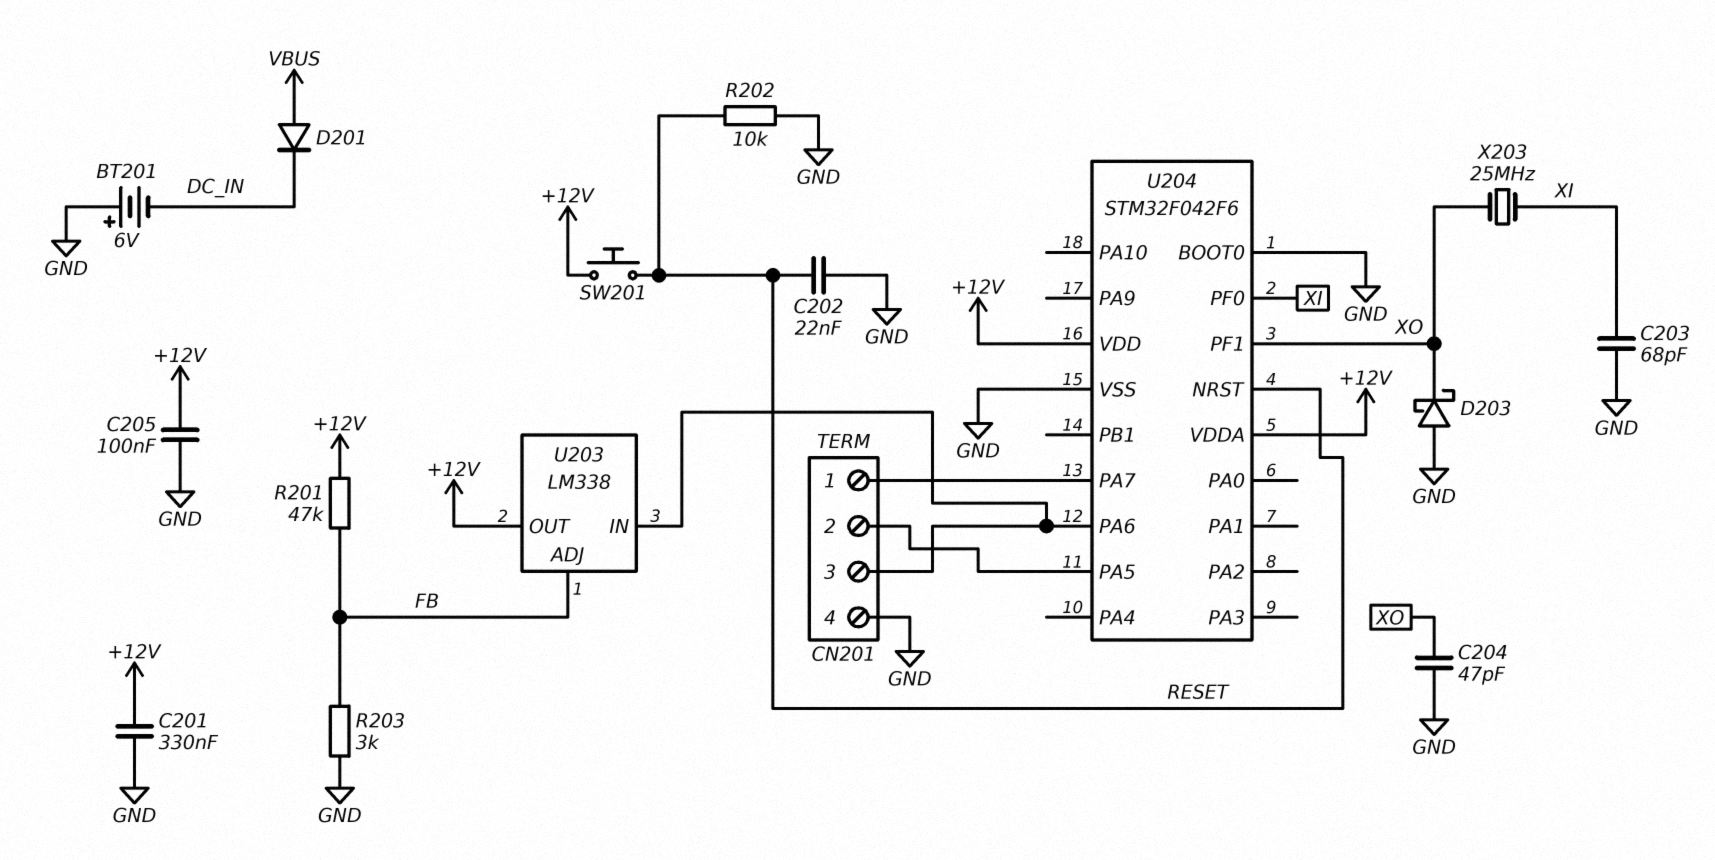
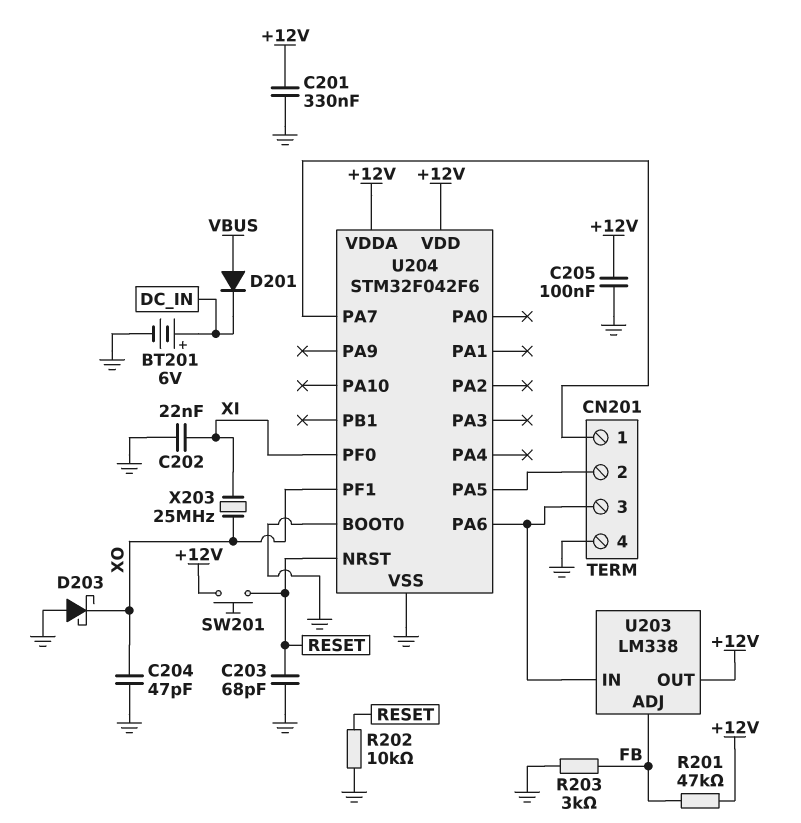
BT201: 6V (plus GND, minus DC_IN) -> 6V (plus DC_IN, minus GND)
C202: 22nF (GND, RESET) -> 22nF (GND, XI)
C203: 68pF (GND, XI) -> 68pF (GND, RESET)

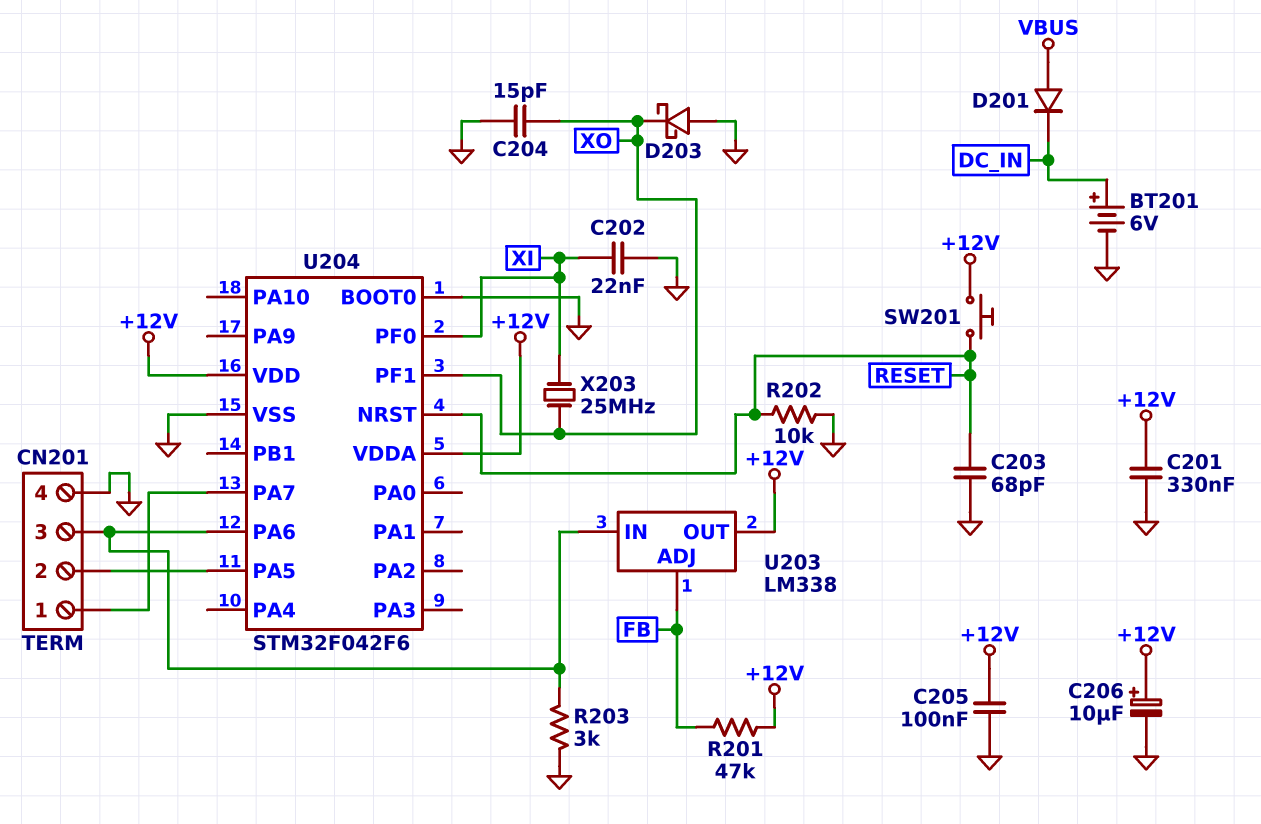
C204: 47pF (GND, XO) -> 15pF (GND, XO)
C206: none -> 10uF (plus +12V, minus GND)
R203: 3k (FB, GND) -> 3k (CN201/3, GND)

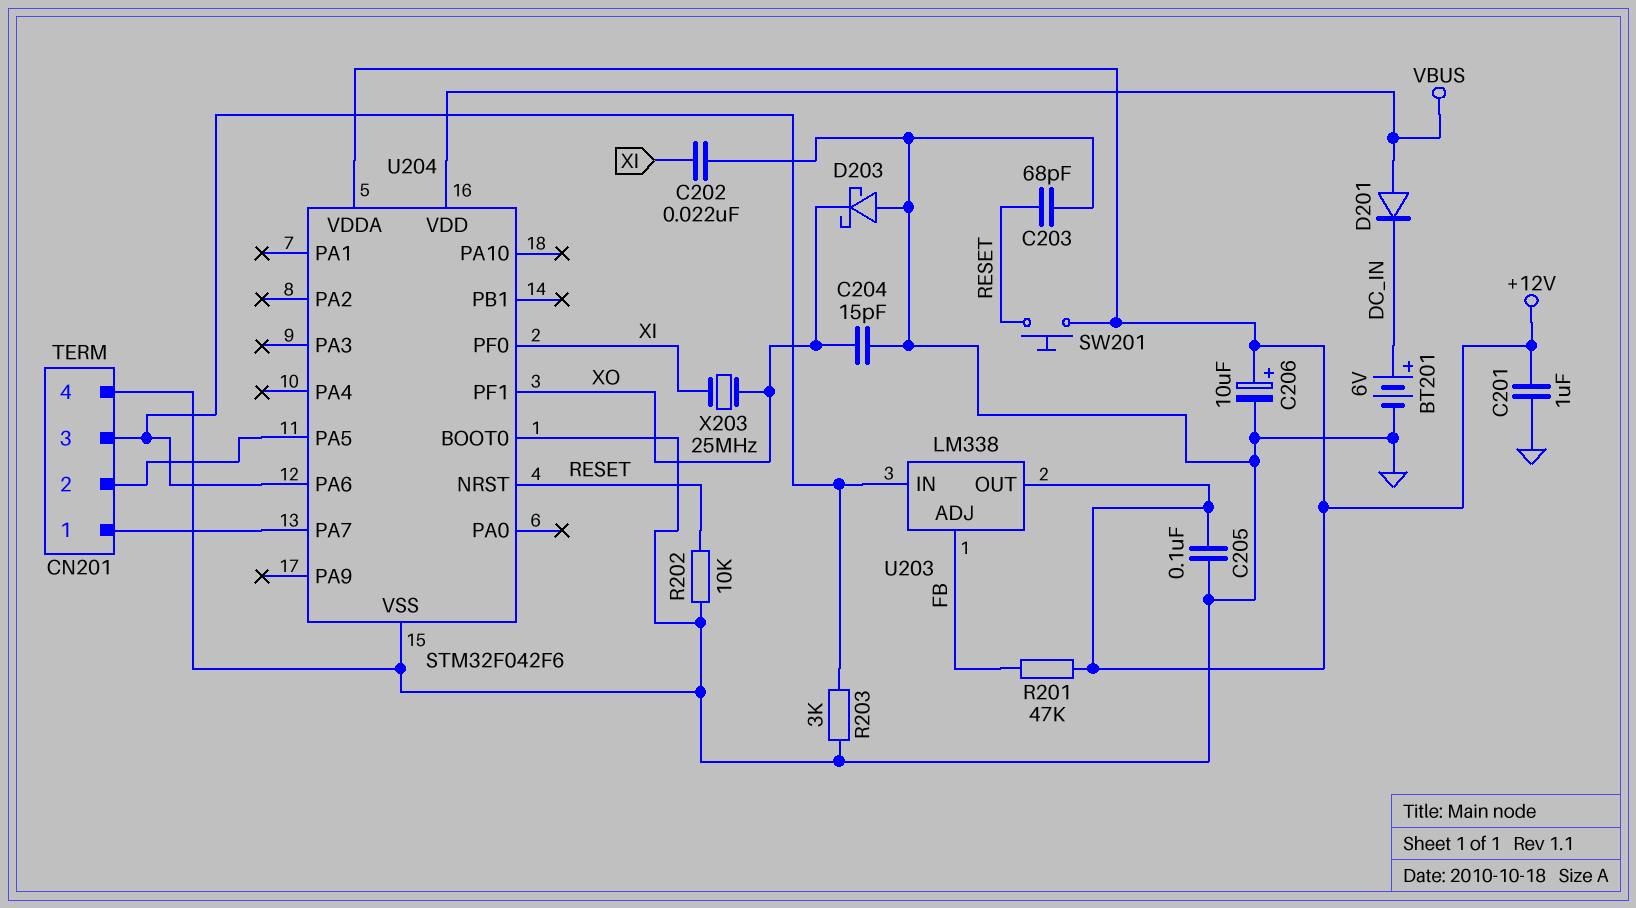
C201: 330nF (+12V, GND) -> 1uF (+12V, GND)
U204 pin VDD: +12V -> VBUS

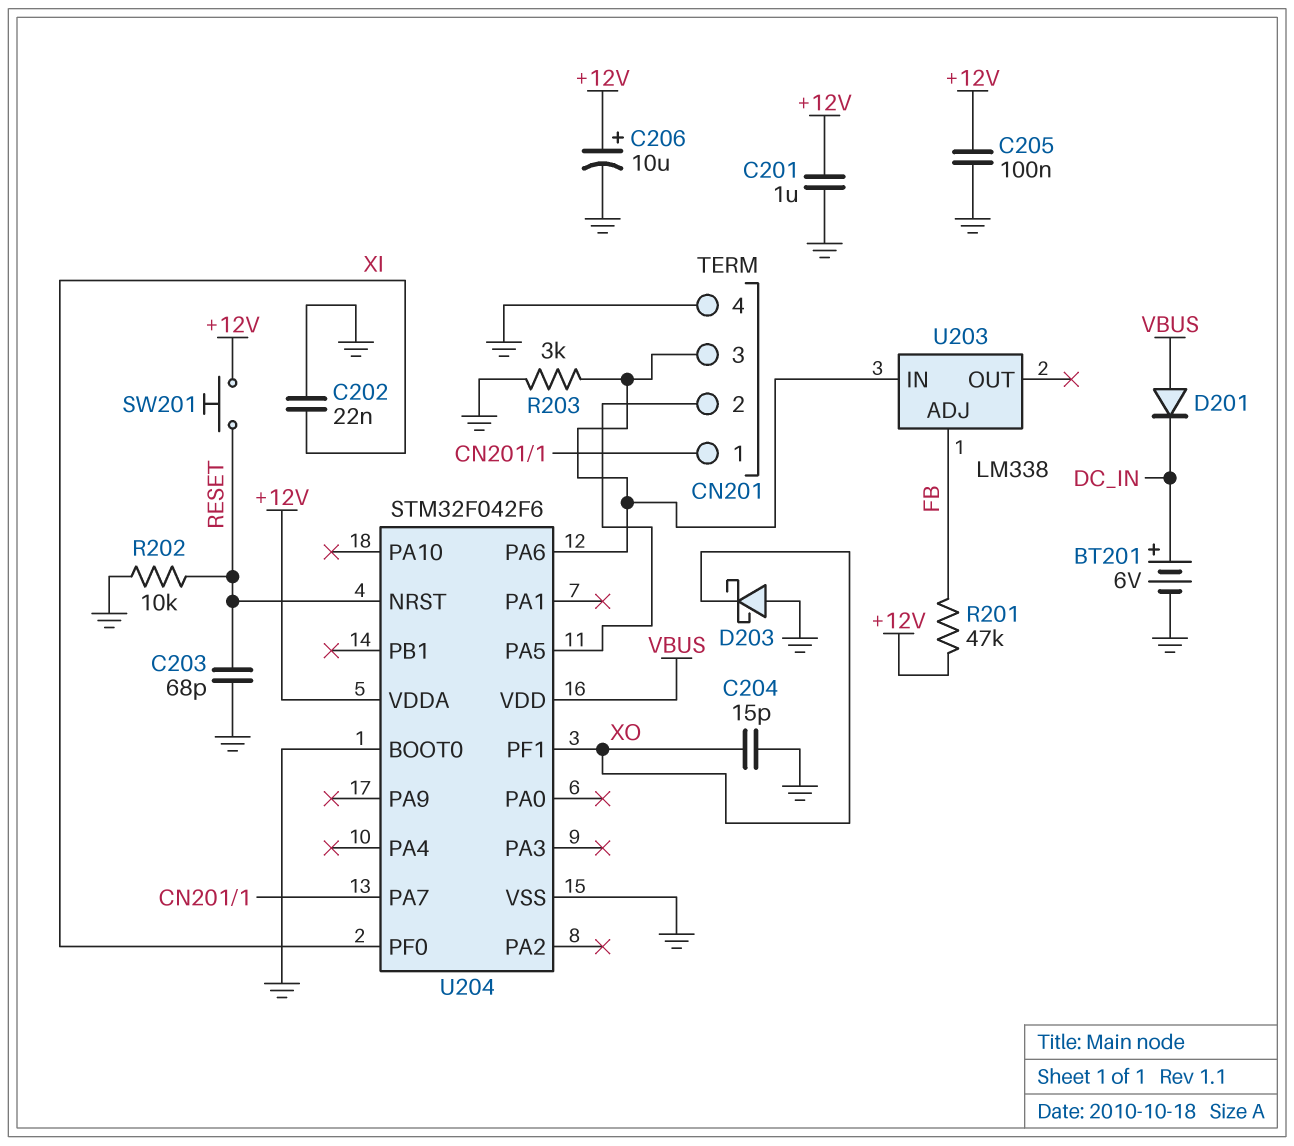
U203 pin OUT: +12V -> none
X203: 25MHz (XI, XO) -> none

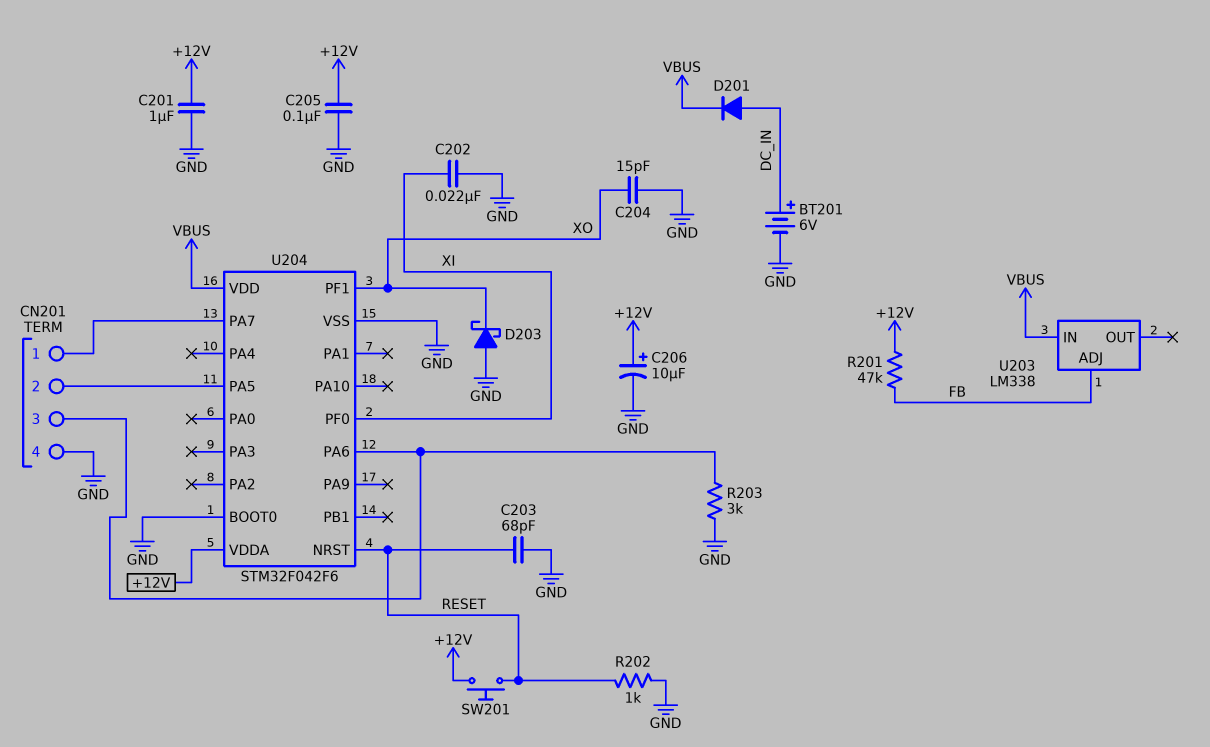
D201: diode (A VBUS, K DC_IN) -> diode (A DC_IN, K VBUS)
R202: 10k (GND, RESET) -> 1k (GND, RESET)
U203 pin IN: CN201/3 -> VBUS

